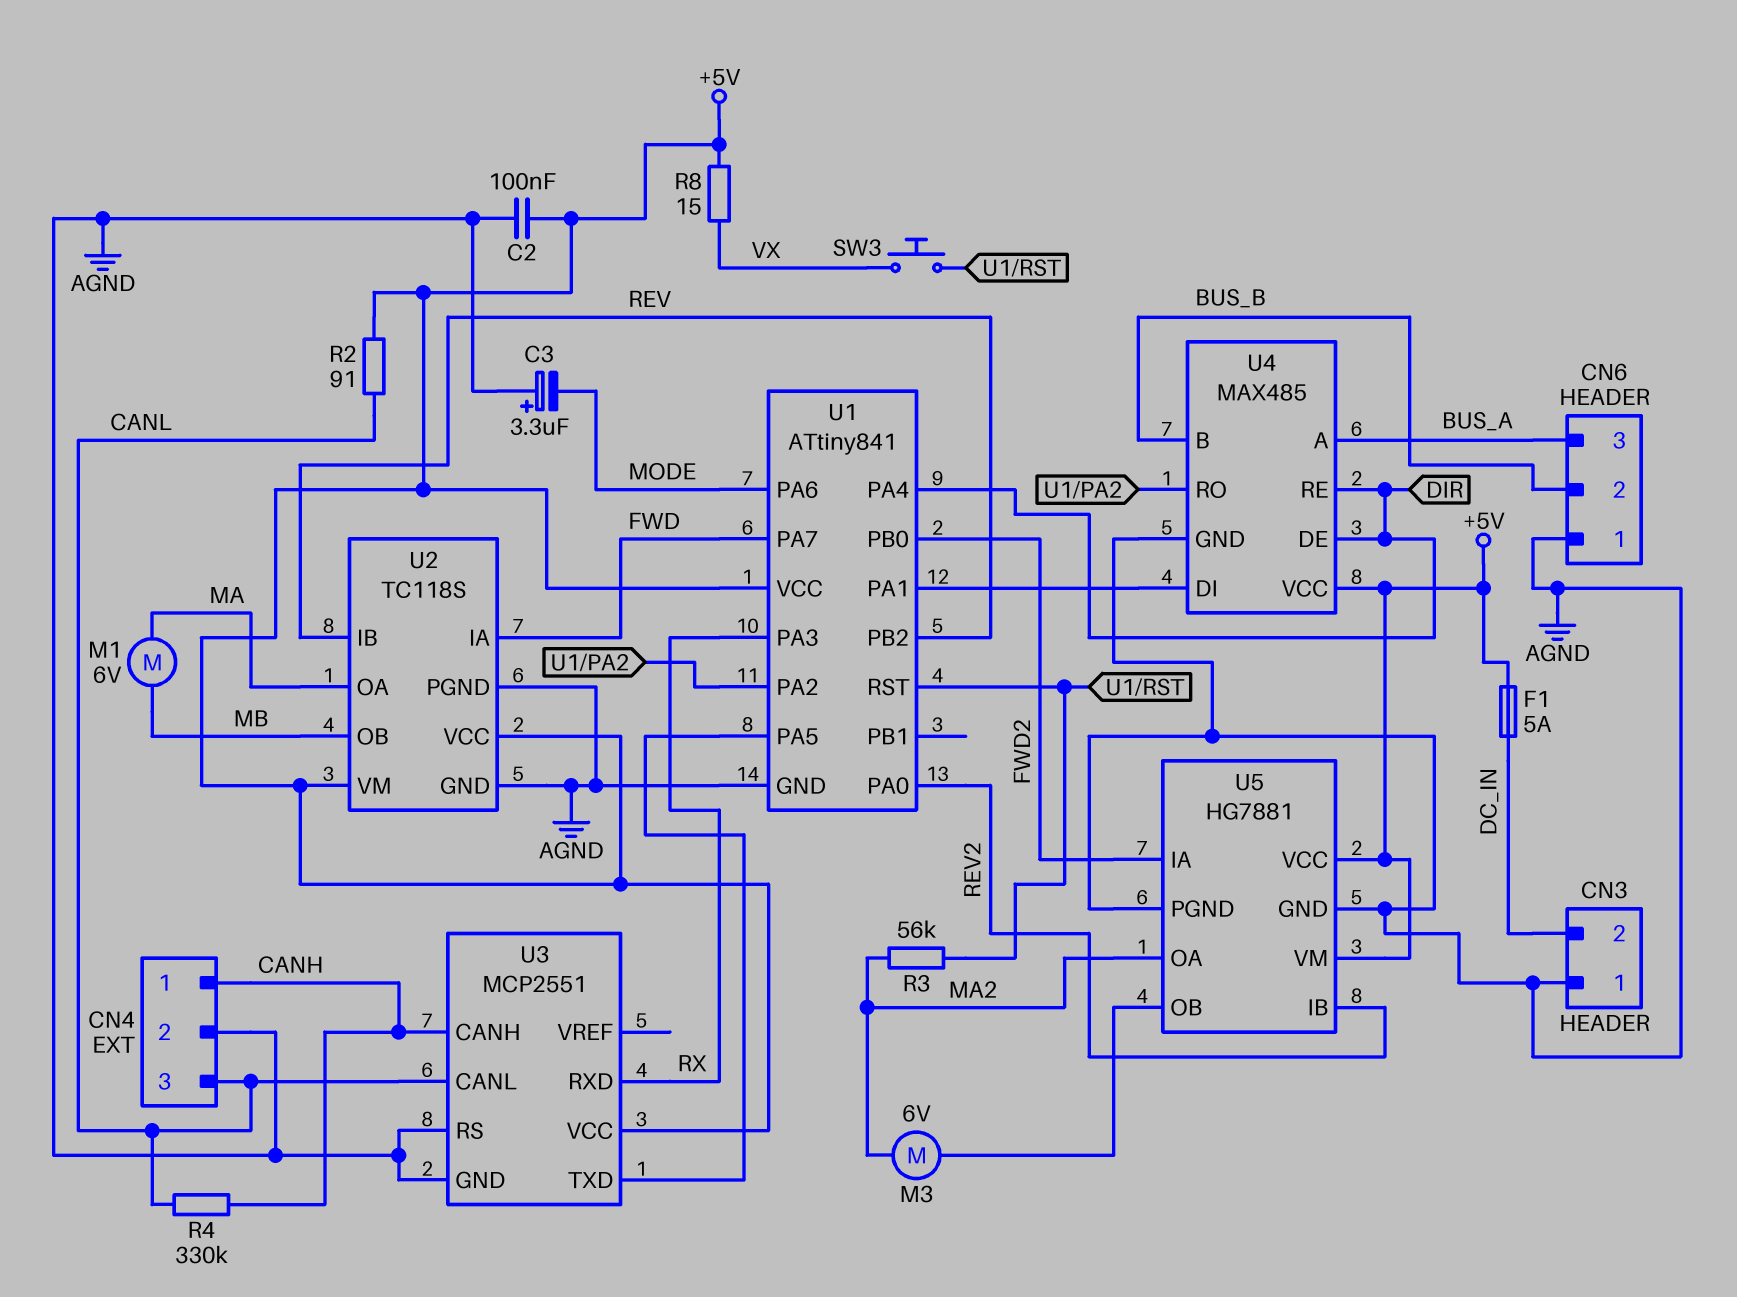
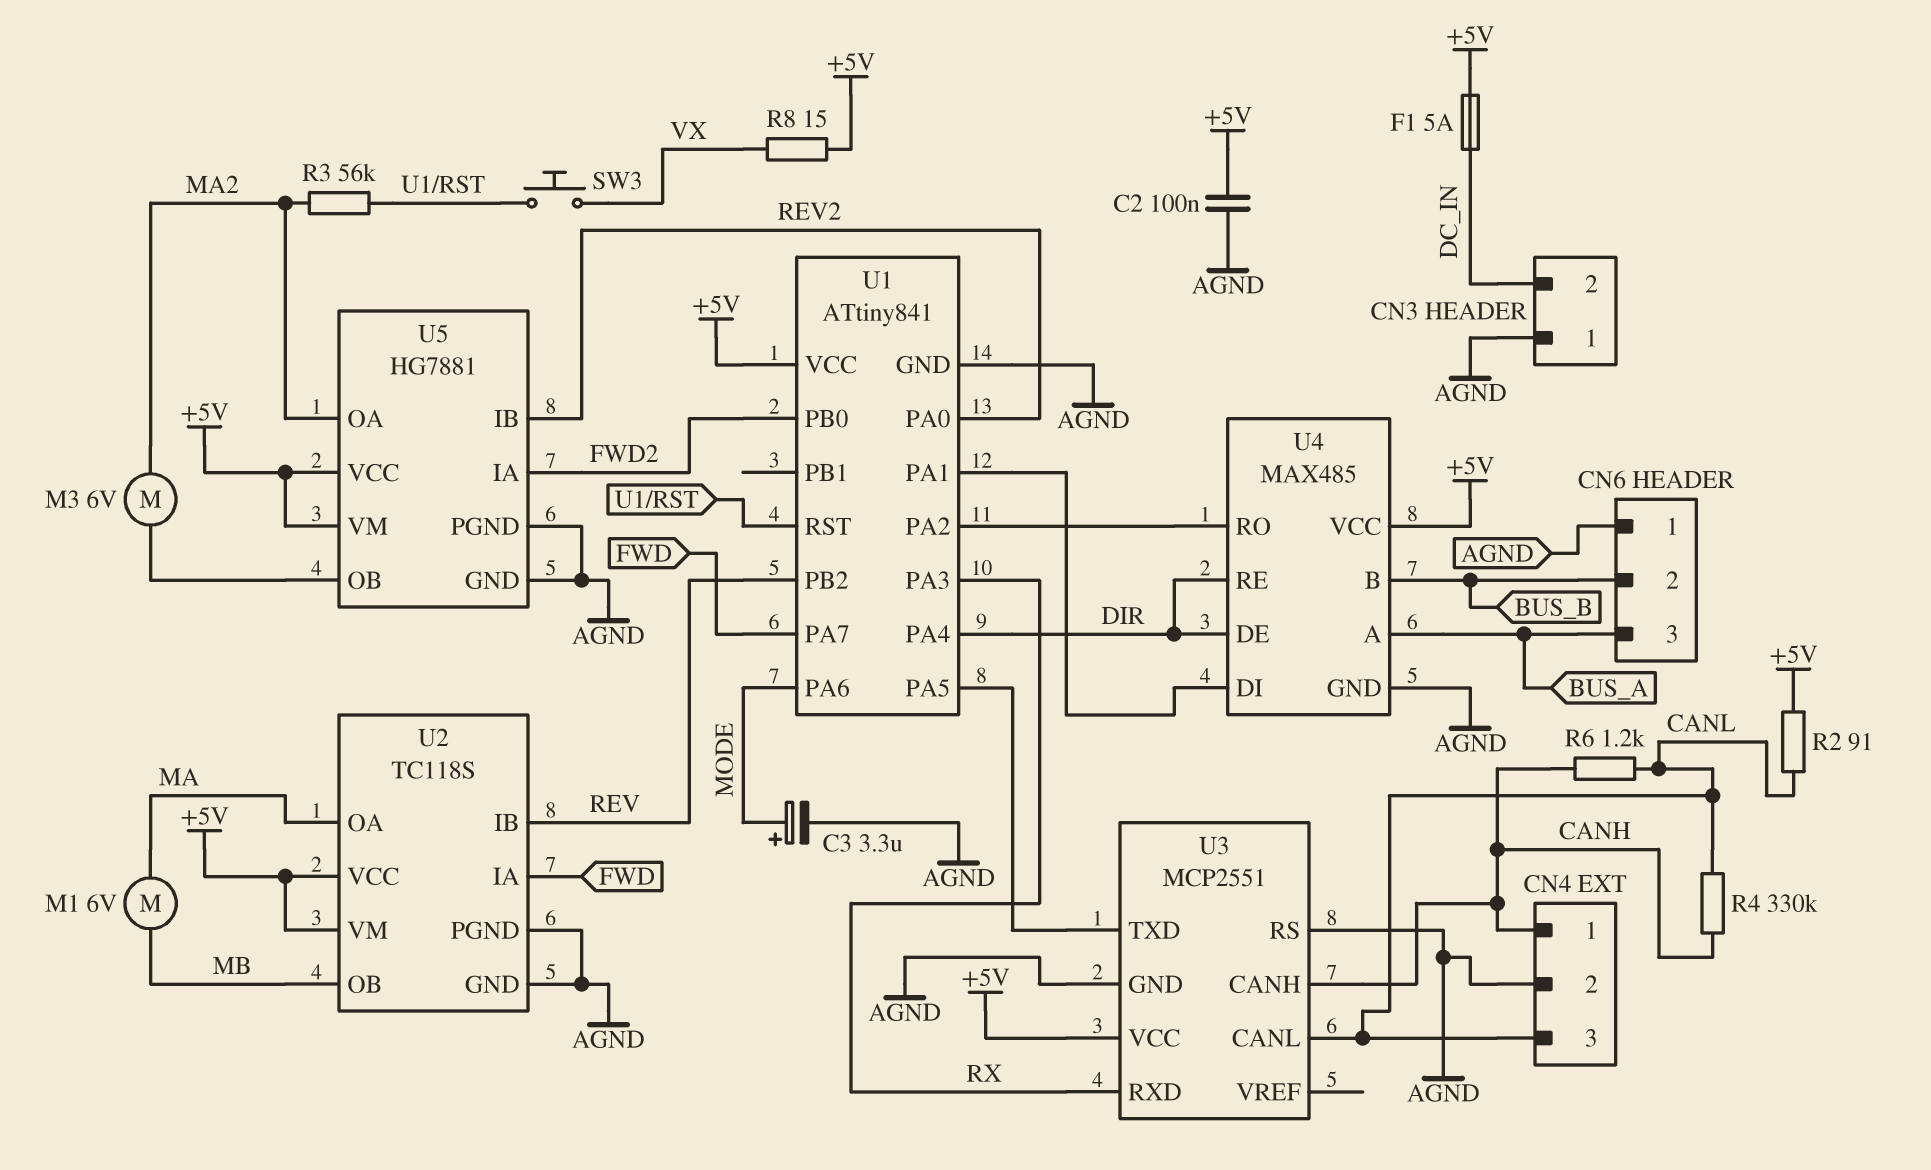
C3: 3.3uF (plus AGND, minus MODE) -> 3.3uF (plus MODE, minus AGND)
R6: none -> 1.2k (CANH, CANL)

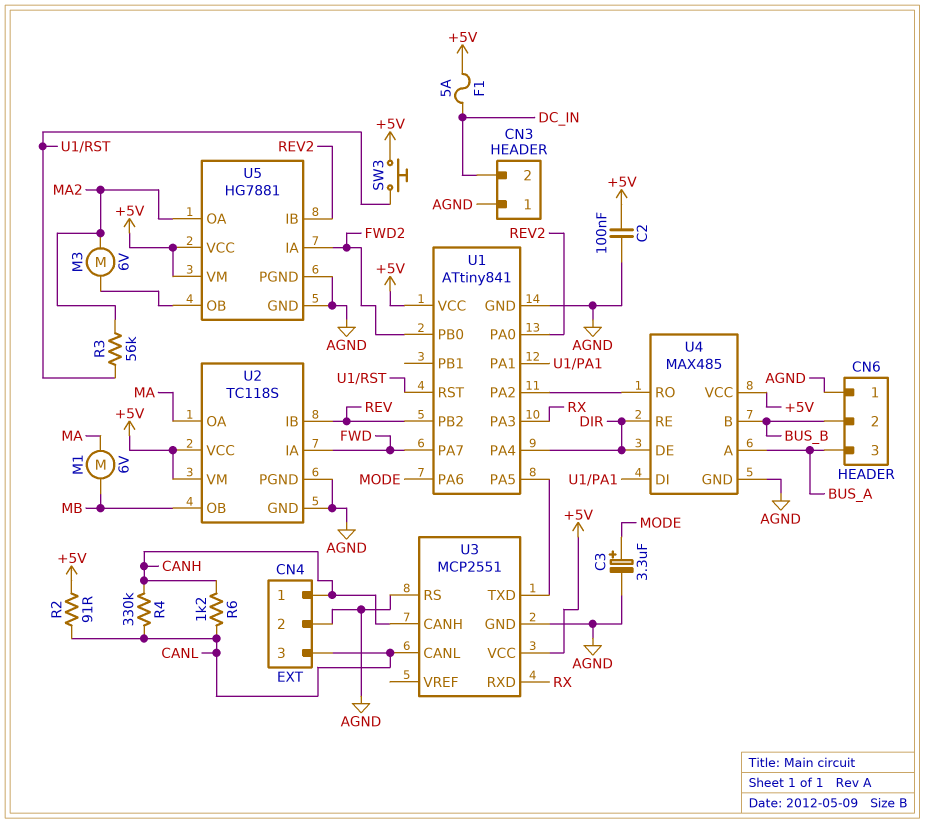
R8: 15 (+5V, VX) -> none
SW3: button (U1/RST, VX) -> button (+5V, U1/RST)

